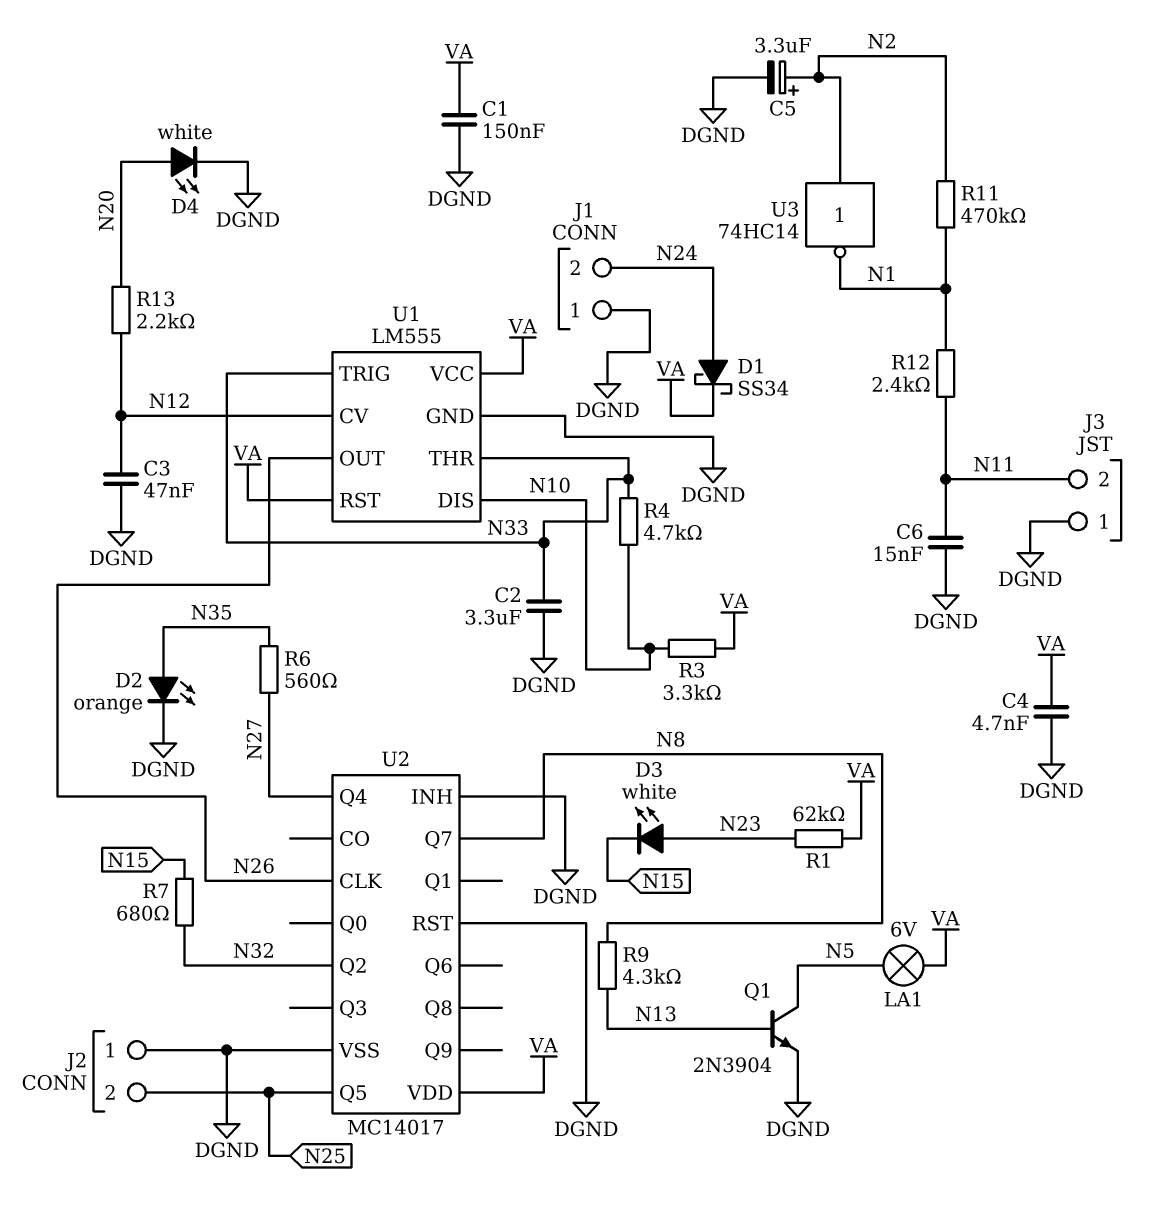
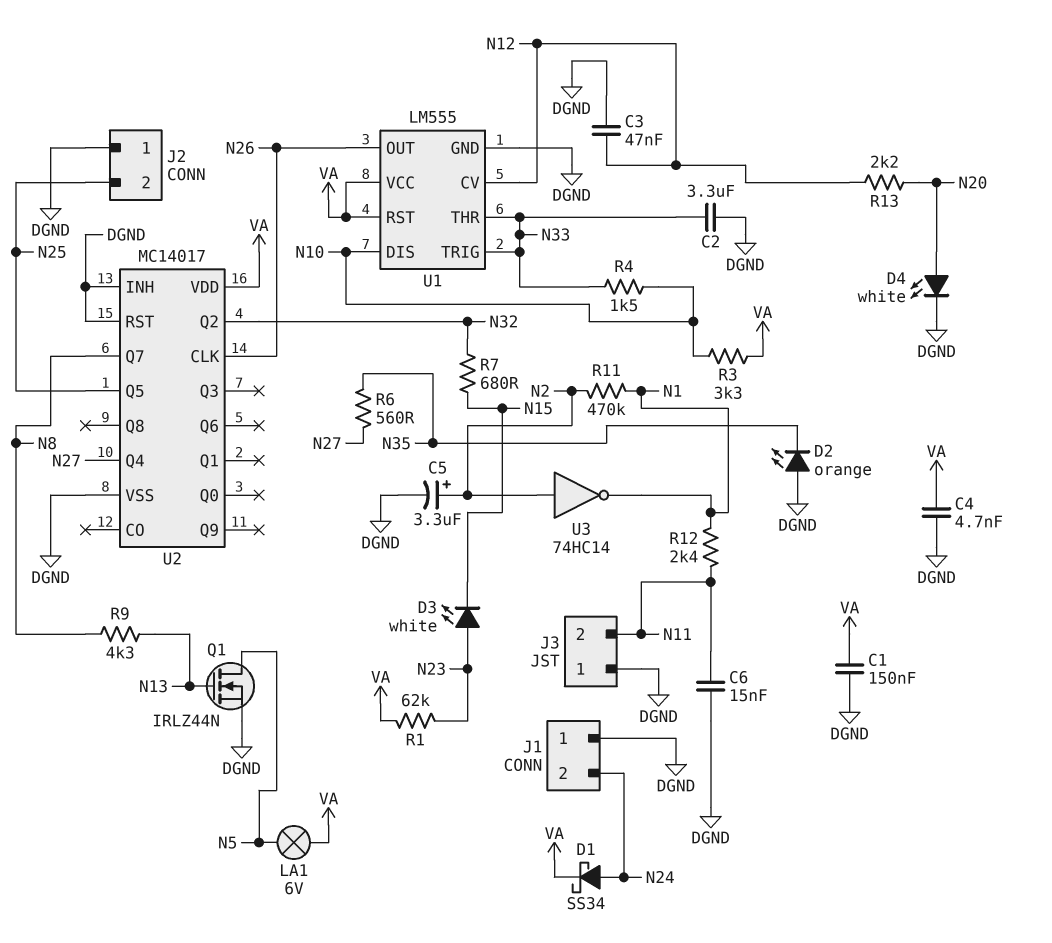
D2: LED orange (A N35, K DGND) -> LED orange (A DGND, K N35)
Q1: NPN 2N3904 (B N13, C N5, E DGND) -> NMOS IRLZ44N (G N13, D N5, S DGND)
R4: 4.7k (N10, N33) -> 1.5k (N10, N33)

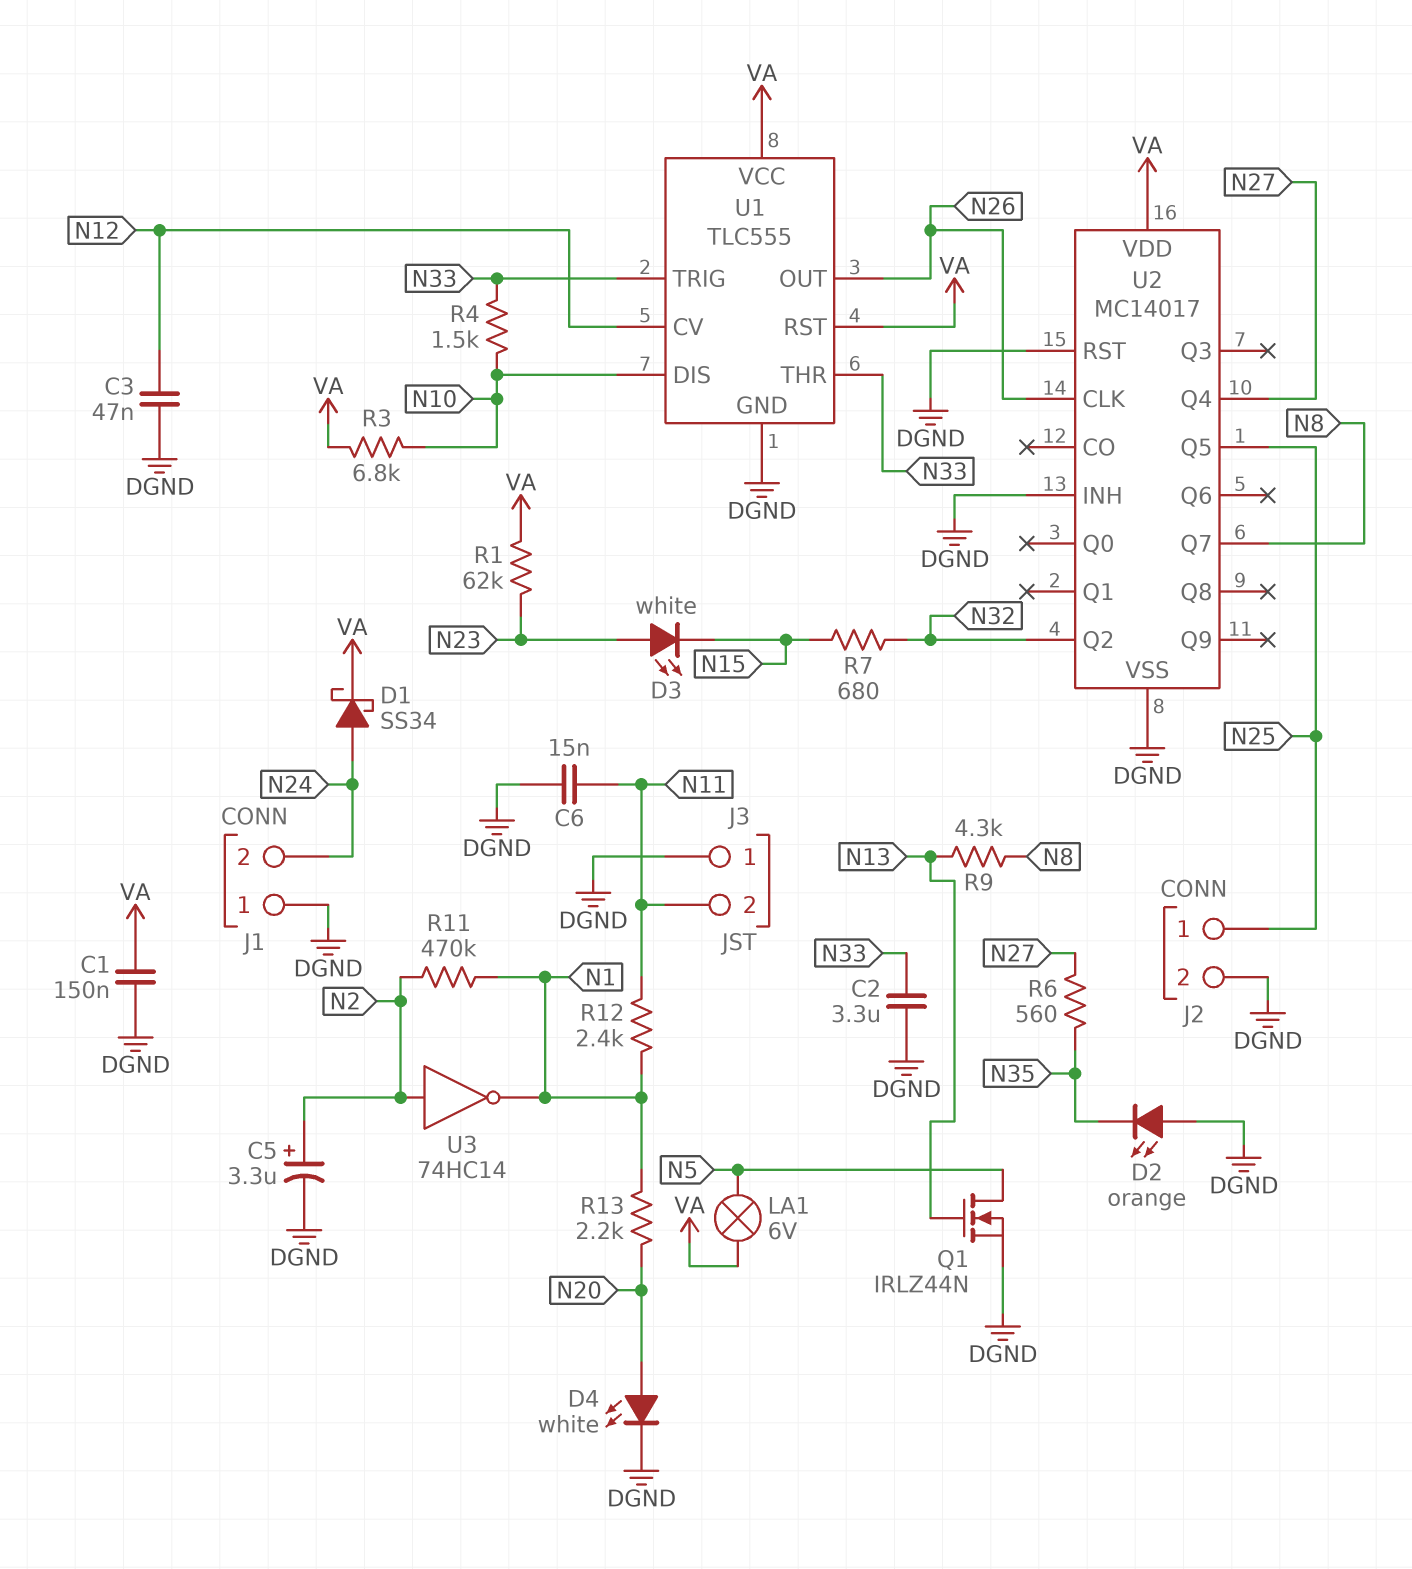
C4: 4.7nF (DGND, VA) -> none
J2 pin 1: DGND -> N25
J2 pin 2: N25 -> DGND
R3: 3.3k (N10, VA) -> 6.8k (N10, VA)
R13: 2.2k (N12, N20) -> 2.2k (N1, N20)
U1: LM555 -> TLC555

